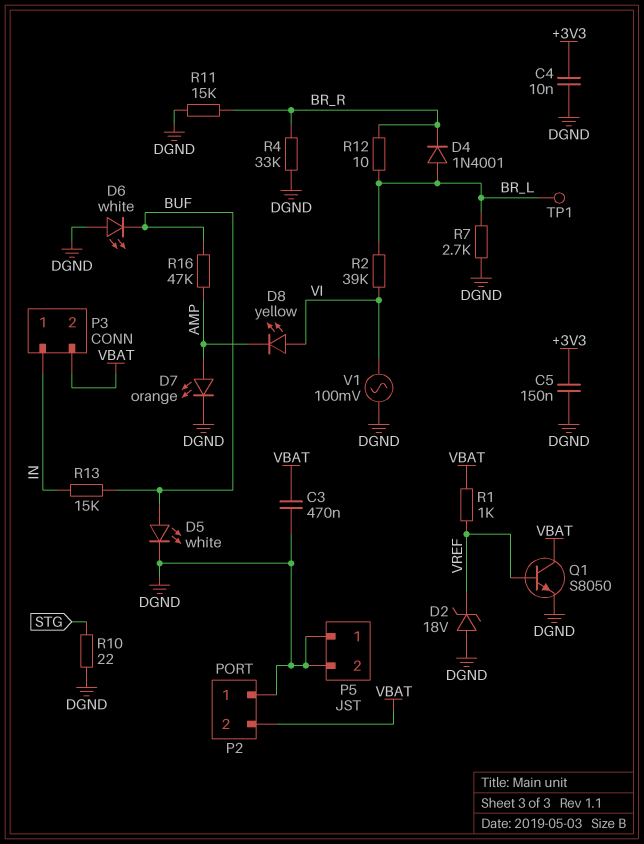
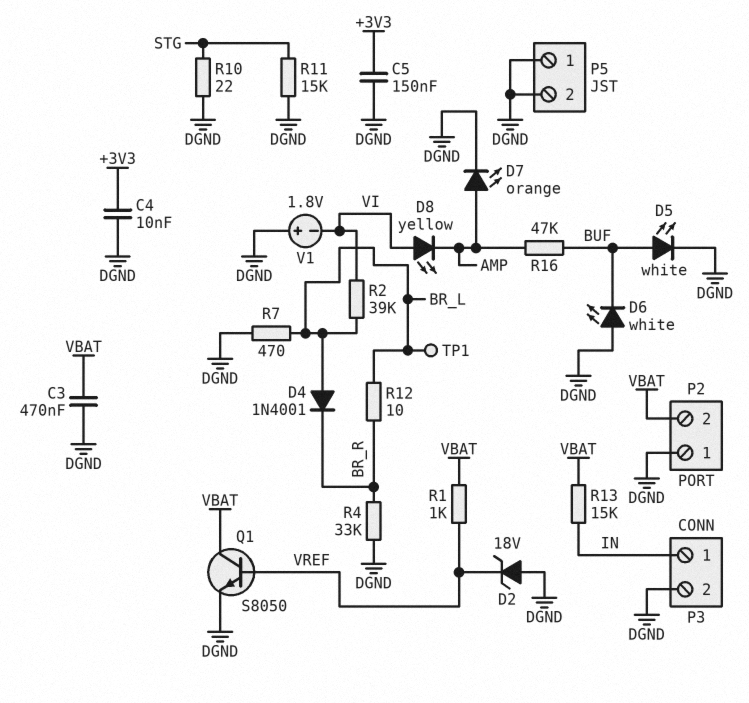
P3 pin 2: VBAT -> DGND
R7: 2.7k (BR_L, DGND) -> 470 (BR_L, DGND)
R11: 15k (BR_R, DGND) -> 15k (DGND, STG)
R13: 15k (BUF, IN) -> 15k (IN, VBAT)
V1: AC 100mV (DGND, VI) -> 1.8V (plus DGND, minus VI)

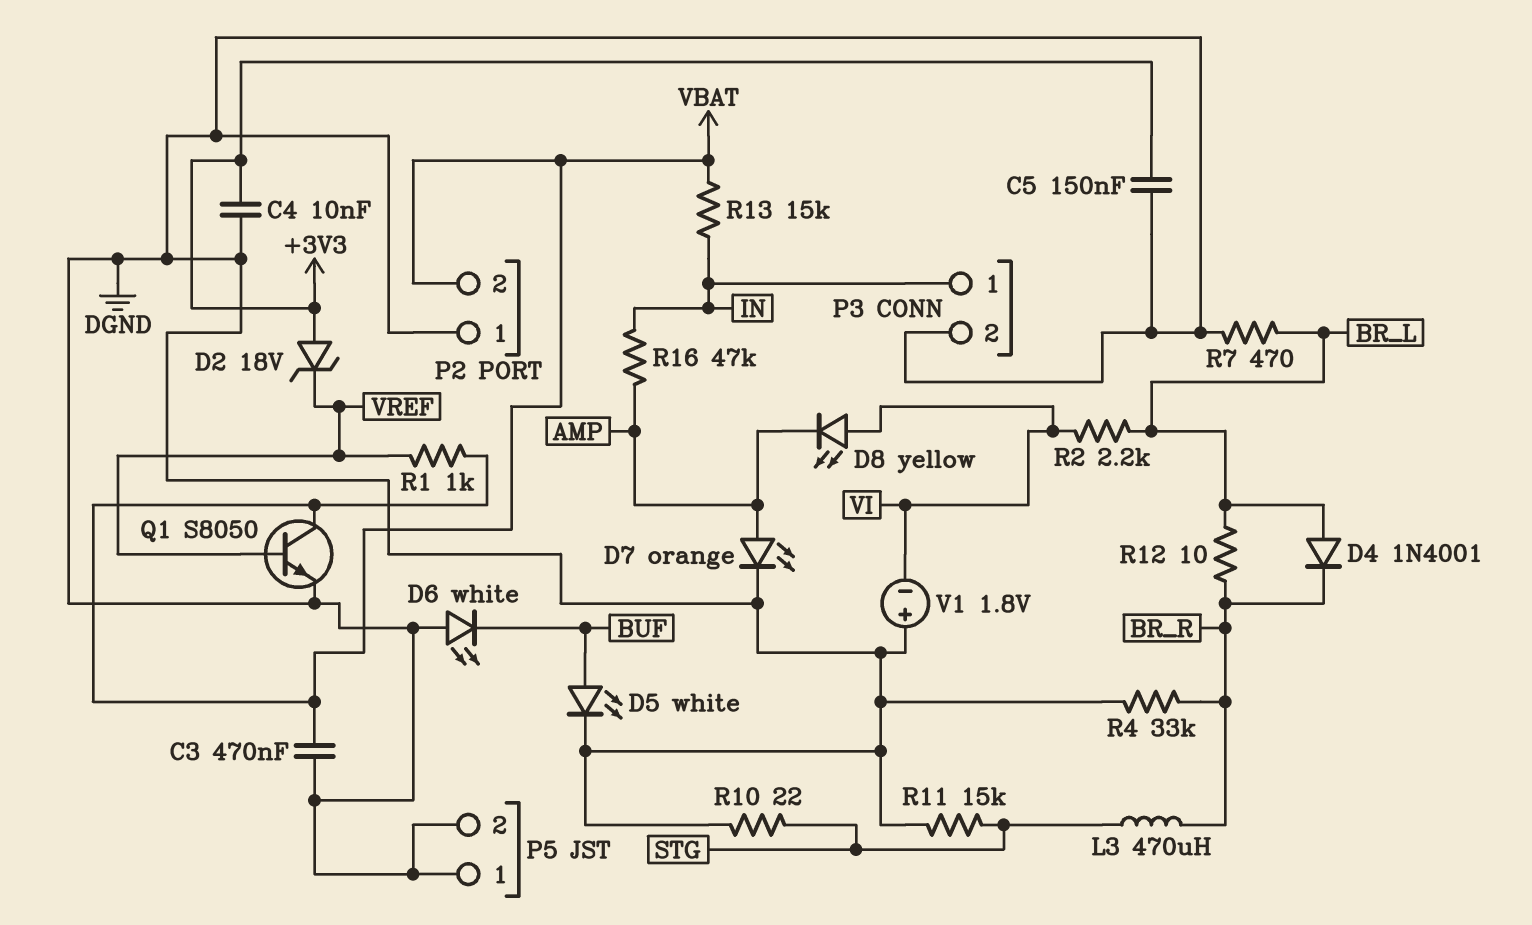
D2: zener 18V (A DGND, K VREF) -> zener 18V (A +3V3, K VREF)
L3: none -> 470uH (BR_R, STG)
R2: 39k (BR_L, VI) -> 2.2k (BR_L, VI)
R16: 47k (AMP, BUF) -> 47k (AMP, IN)
TP1: test point (BR_L) -> none

